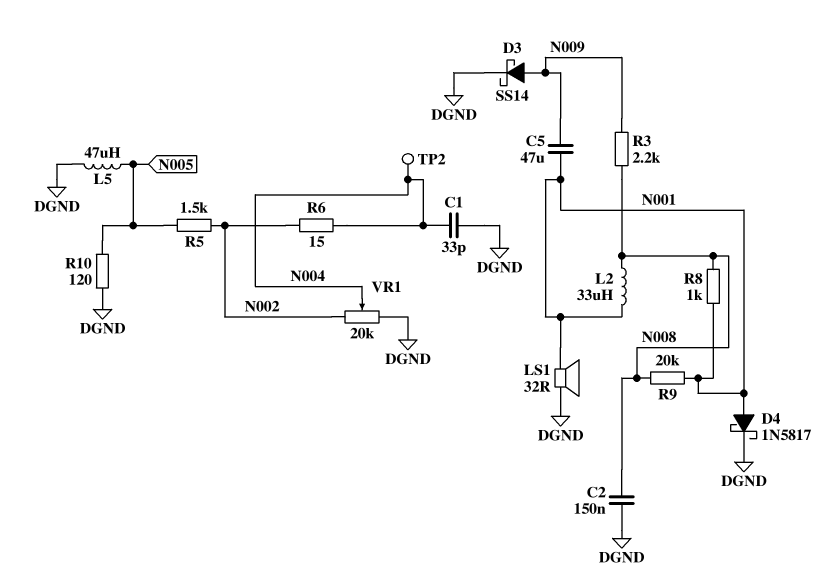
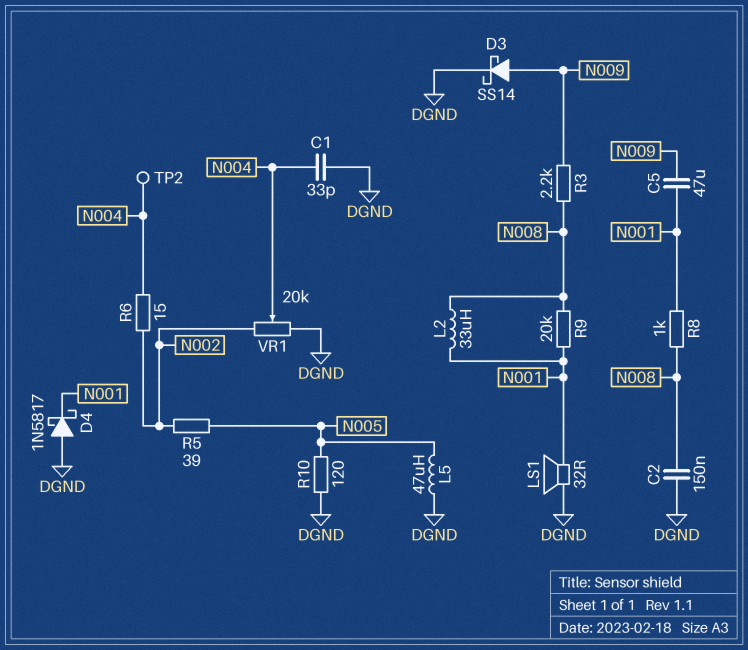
D4: schottky 1N5817 (A N001, K DGND) -> schottky 1N5817 (A DGND, K N001)
R5: 1.5k (N002, N005) -> 39 (N002, N005)

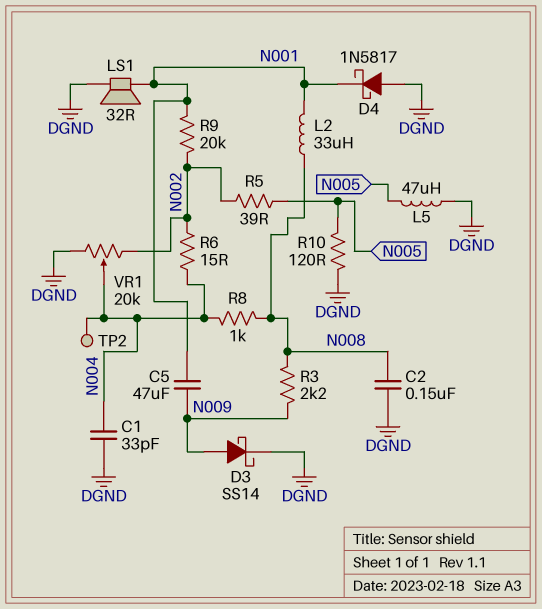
R8: 1k (N001, N008) -> 1k (N004, N008)
R9: 20k (N001, N008) -> 20k (N001, N002)

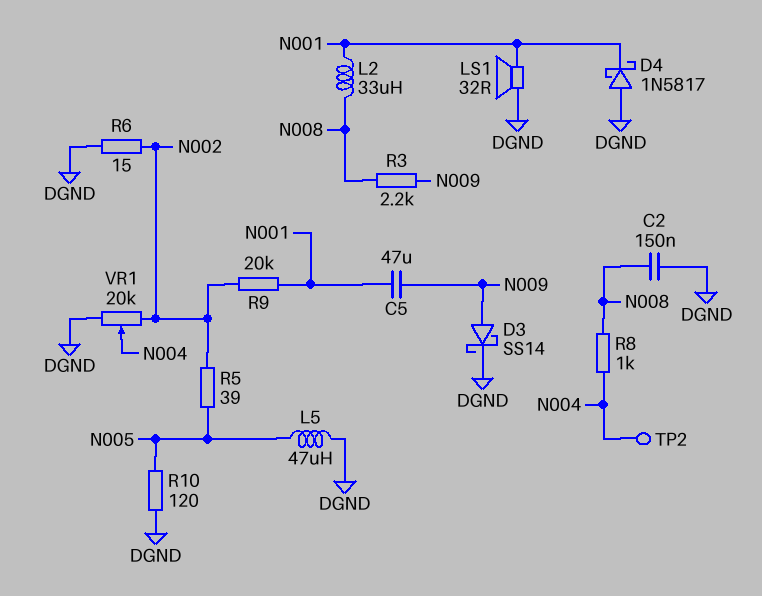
C1: 33pF (DGND, N004) -> none
R6: 15 (N002, N004) -> 15 (DGND, N002)

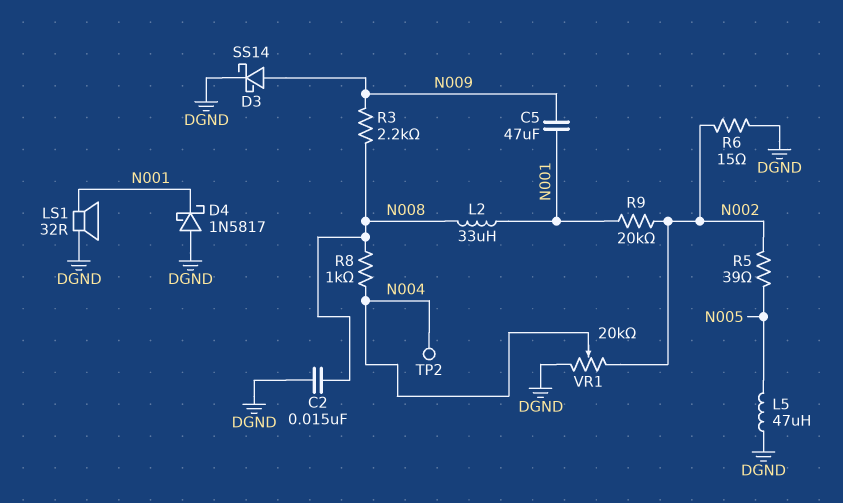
C2: 150nF (DGND, N008) -> 15nF (DGND, N008)
R10: 120 (DGND, N005) -> none

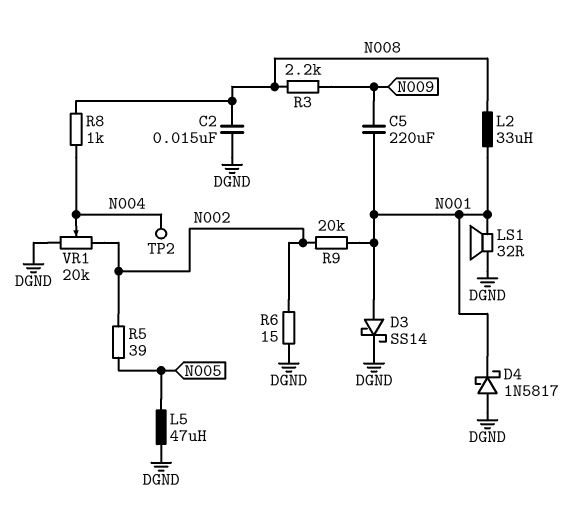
C5: 47uF (N001, N009) -> 220uF (N001, N009)
D3: schottky SS14 (A N009, K DGND) -> schottky SS14 (A N001, K DGND)

